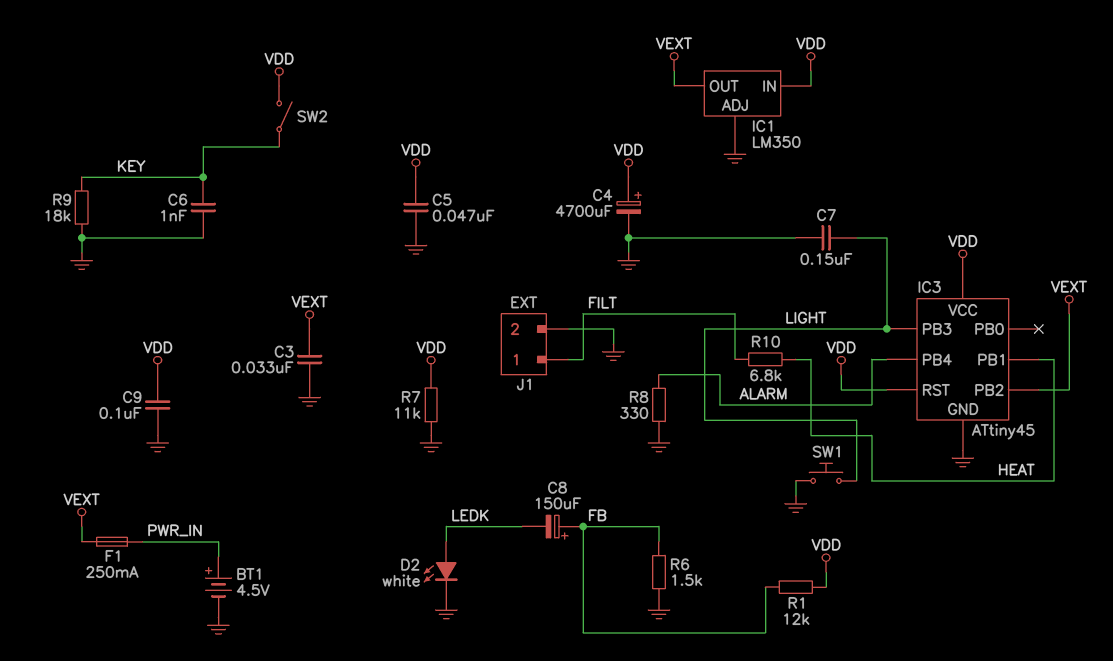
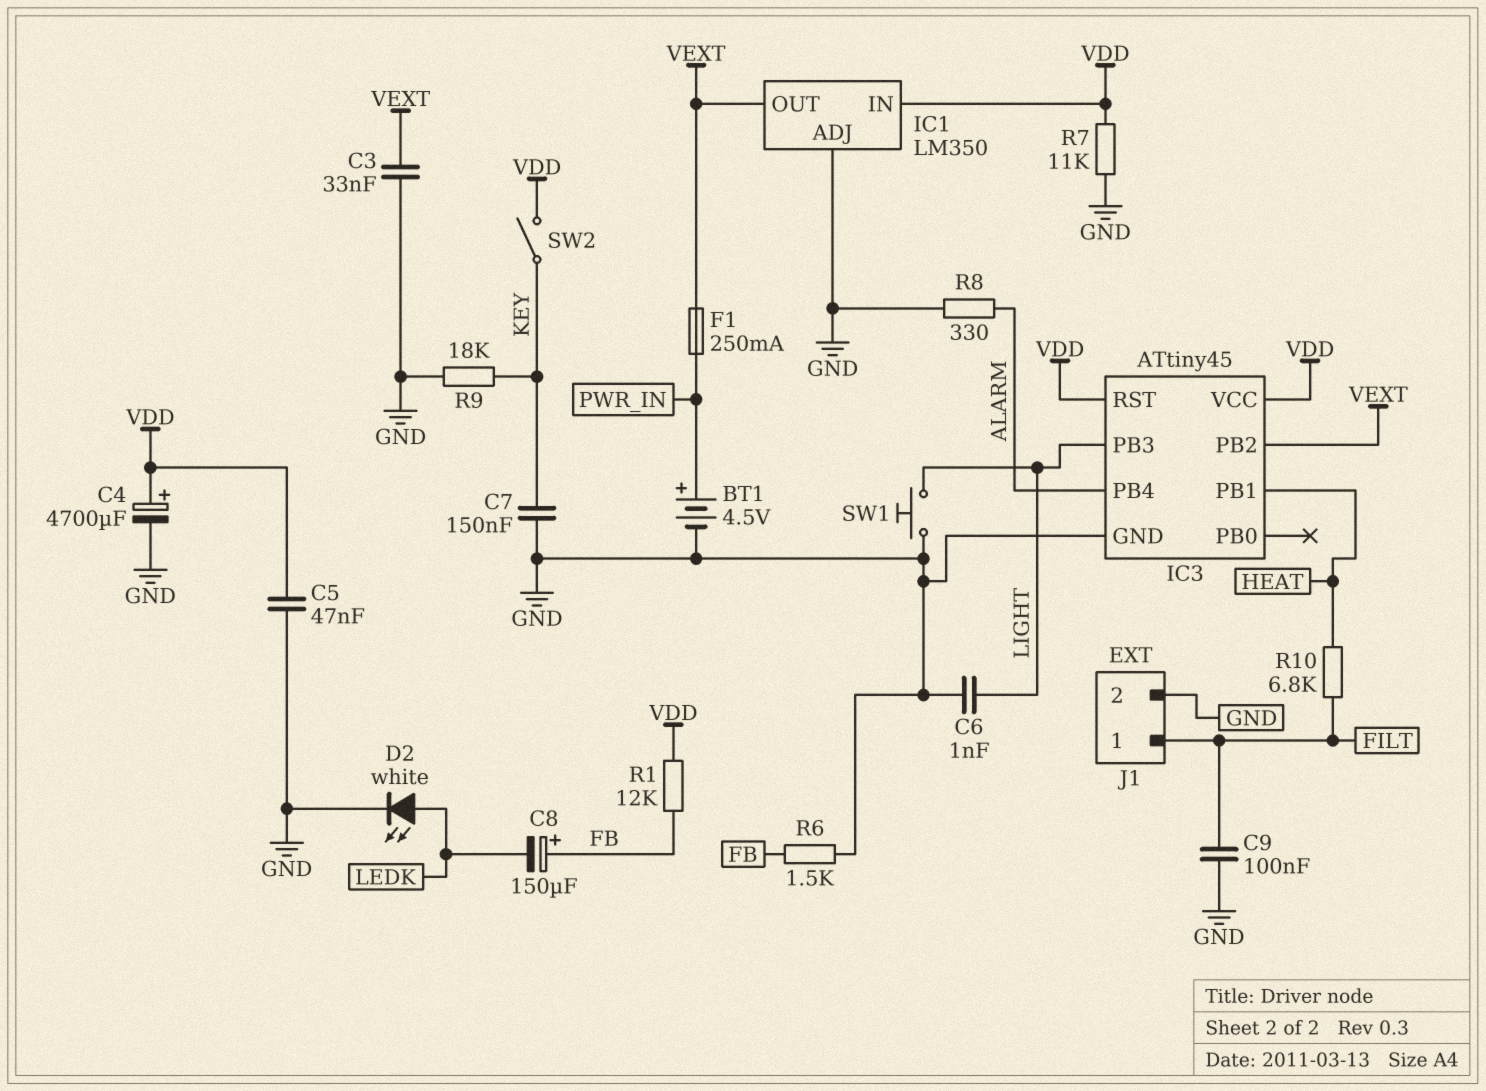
C6: 1nF (GND, KEY) -> 1nF (GND, LIGHT)
C7: 150nF (GND, LIGHT) -> 150nF (GND, KEY)
C9: 100nF (GND, VDD) -> 100nF (FILT, GND)

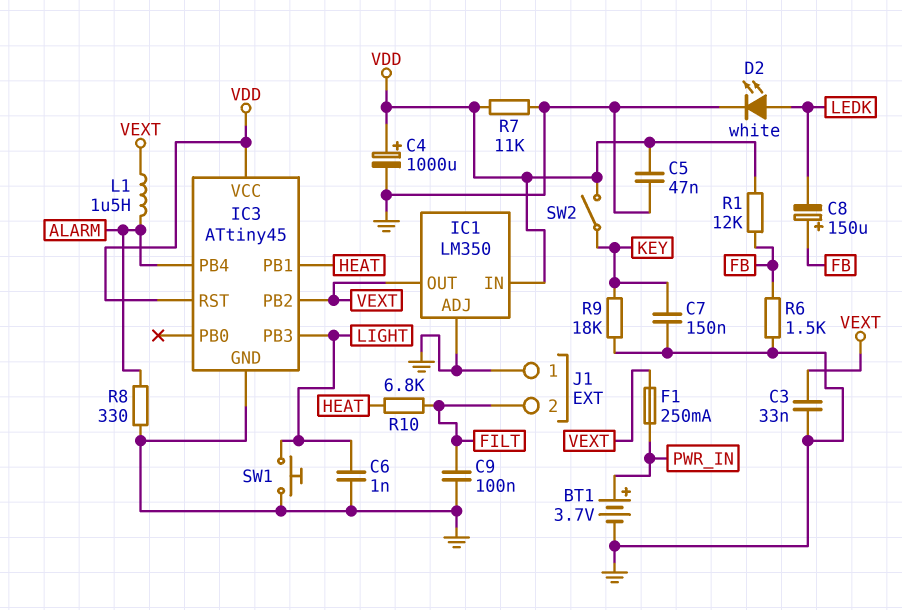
BT1: 4.5V (plus PWR_IN, minus GND) -> 3.7V (plus PWR_IN, minus GND)
C4: 4700uF (plus VDD, minus GND) -> 1000uF (plus VDD, minus GND)
J1 pin 1: FILT -> GND
J1 pin 2: GND -> FILT
L1: none -> 1.5uH (ALARM, VEXT)

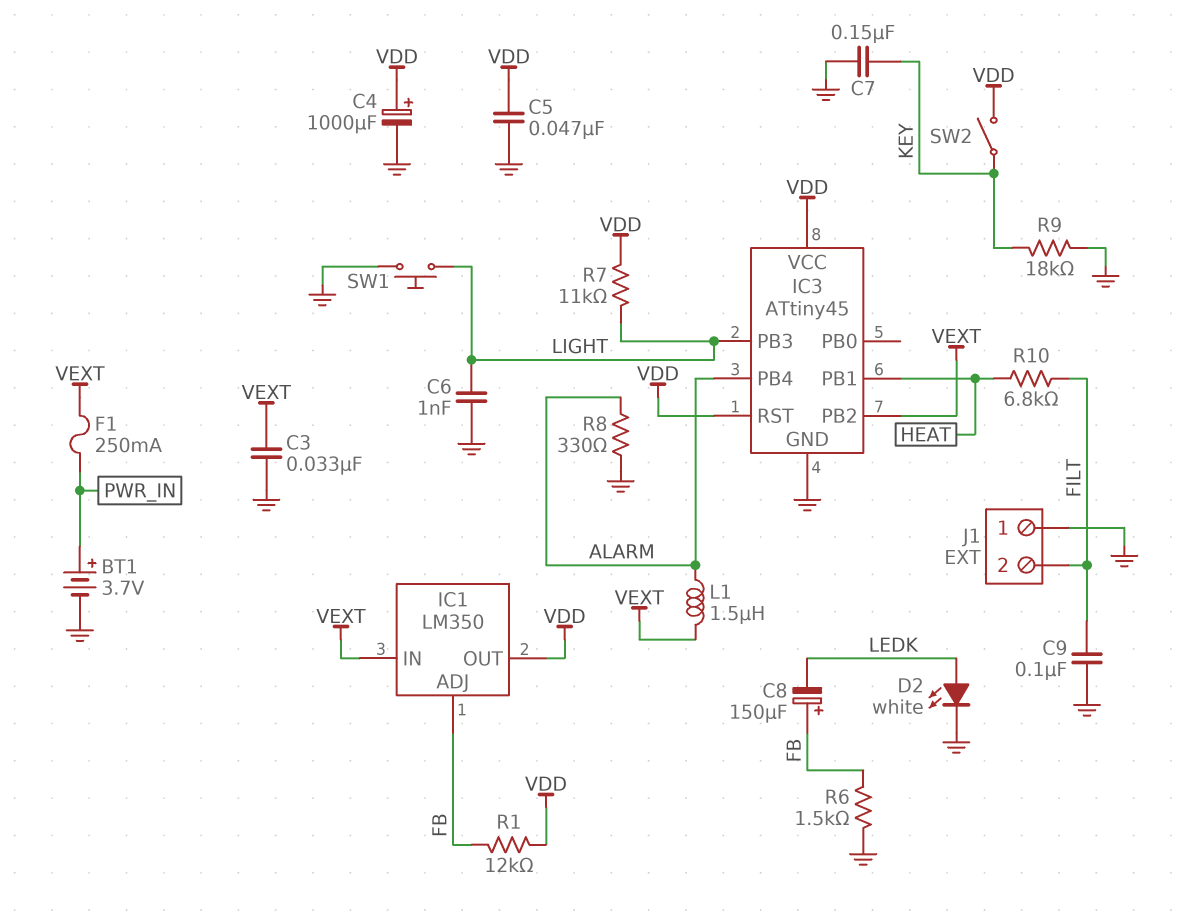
IC1 pin ADJ: GND -> FB
IC1 pin IN: VDD -> VEXT
IC1 pin OUT: VEXT -> VDD
R7: 11k (GND, VDD) -> 11k (LIGHT, VDD)

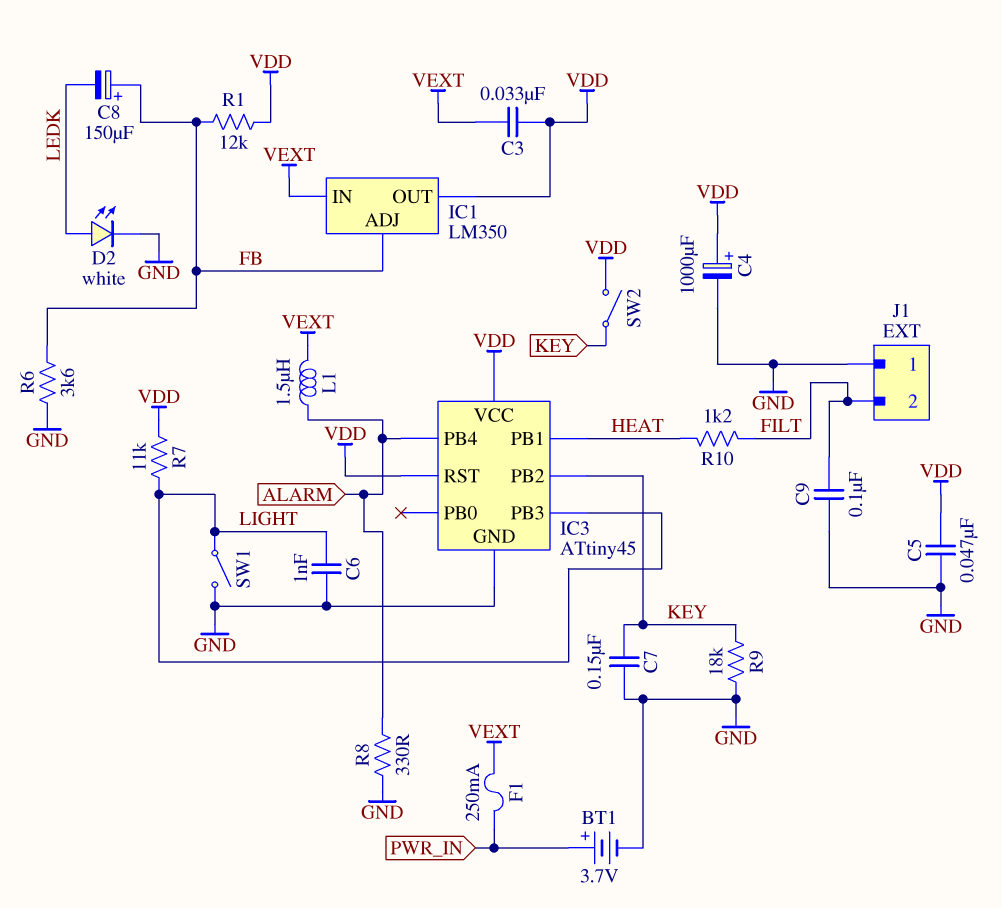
C3: 33nF (GND, VEXT) -> 33nF (VDD, VEXT)
IC3 pin PB2: VEXT -> KEY
R6: 1.5k (FB, GND) -> 3.6k (FB, GND)
R10: 6.8k (FILT, HEAT) -> 1.2k (FILT, HEAT)
SW1: button (GND, LIGHT) -> switch (GND, LIGHT)

